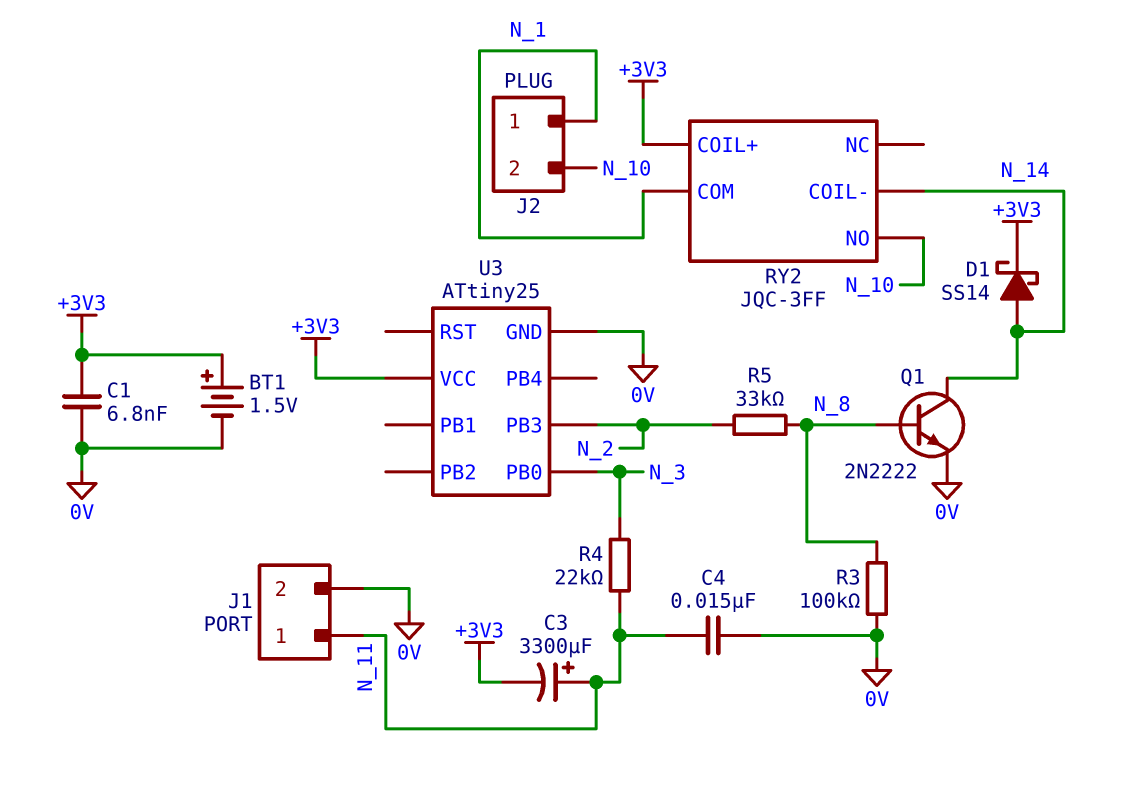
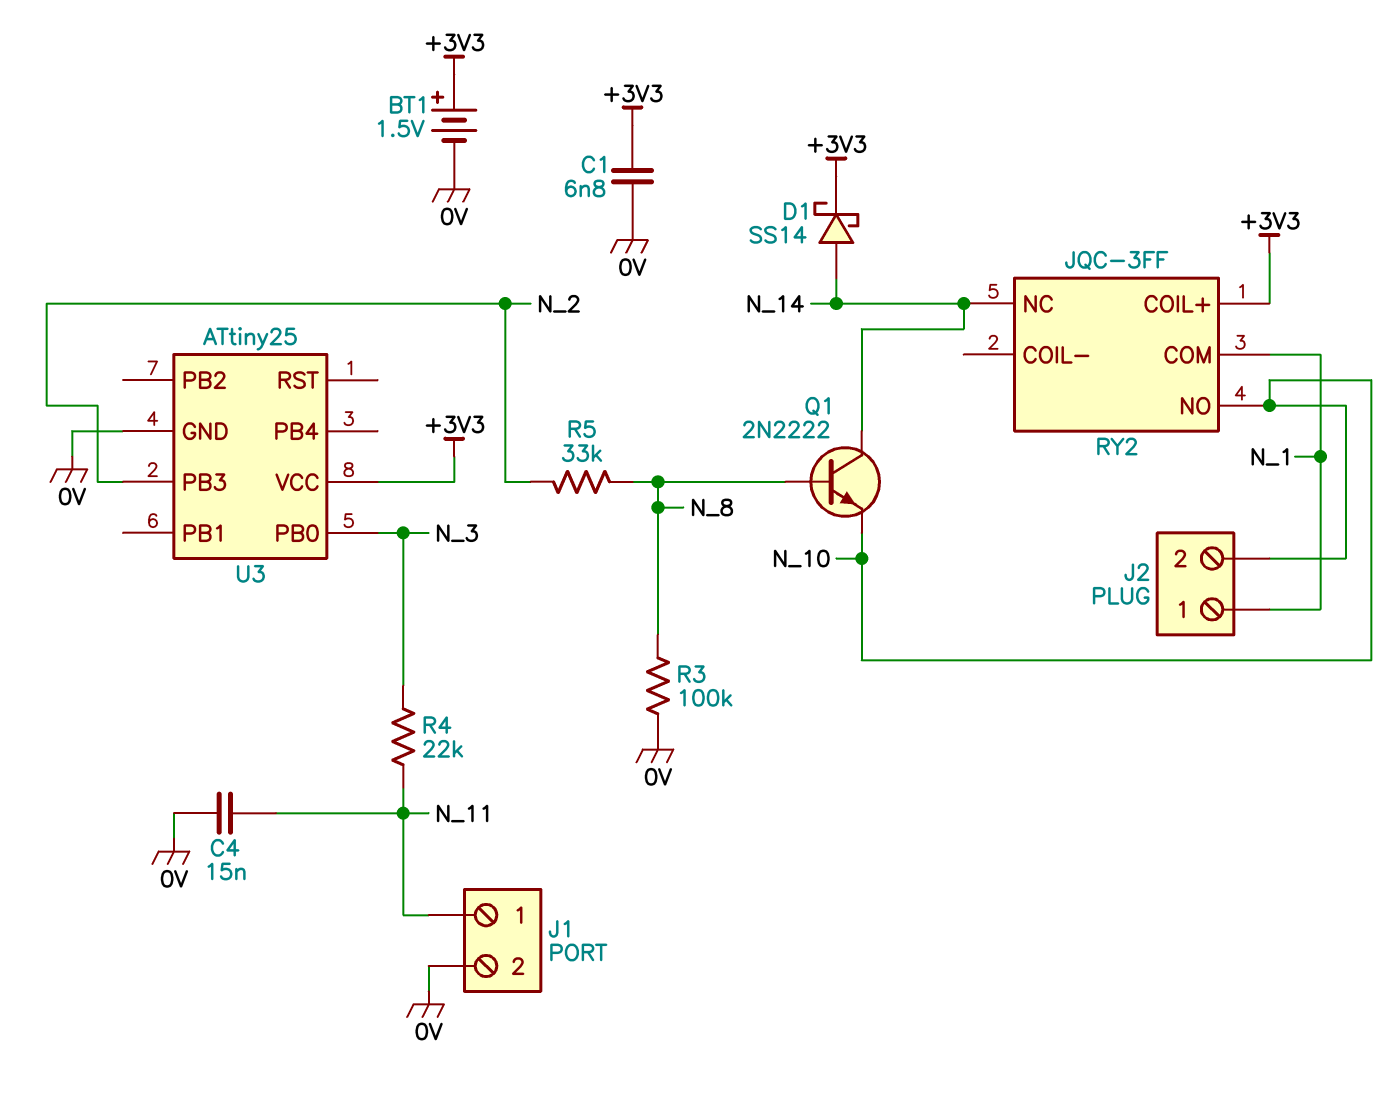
C3: 3300uF (plus N_11, minus +3V3) -> none
Q1: NPN 2N2222 (B N_8, C N_14, E 0V) -> NPN 2N2222 (B N_8, C N_14, E N_10)
RY2 pin COIL-: N_14 -> none
RY2 pin NC: none -> N_14

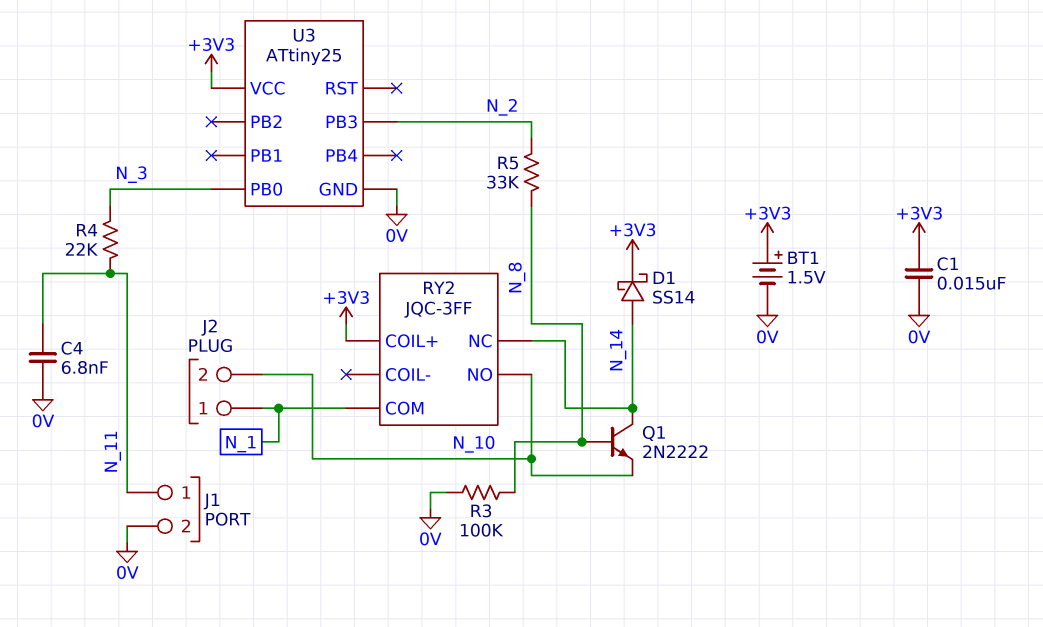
C1: 6.8nF (+3V3, 0V) -> 15nF (+3V3, 0V)
C4: 15nF (0V, N_11) -> 6.8nF (0V, N_11)

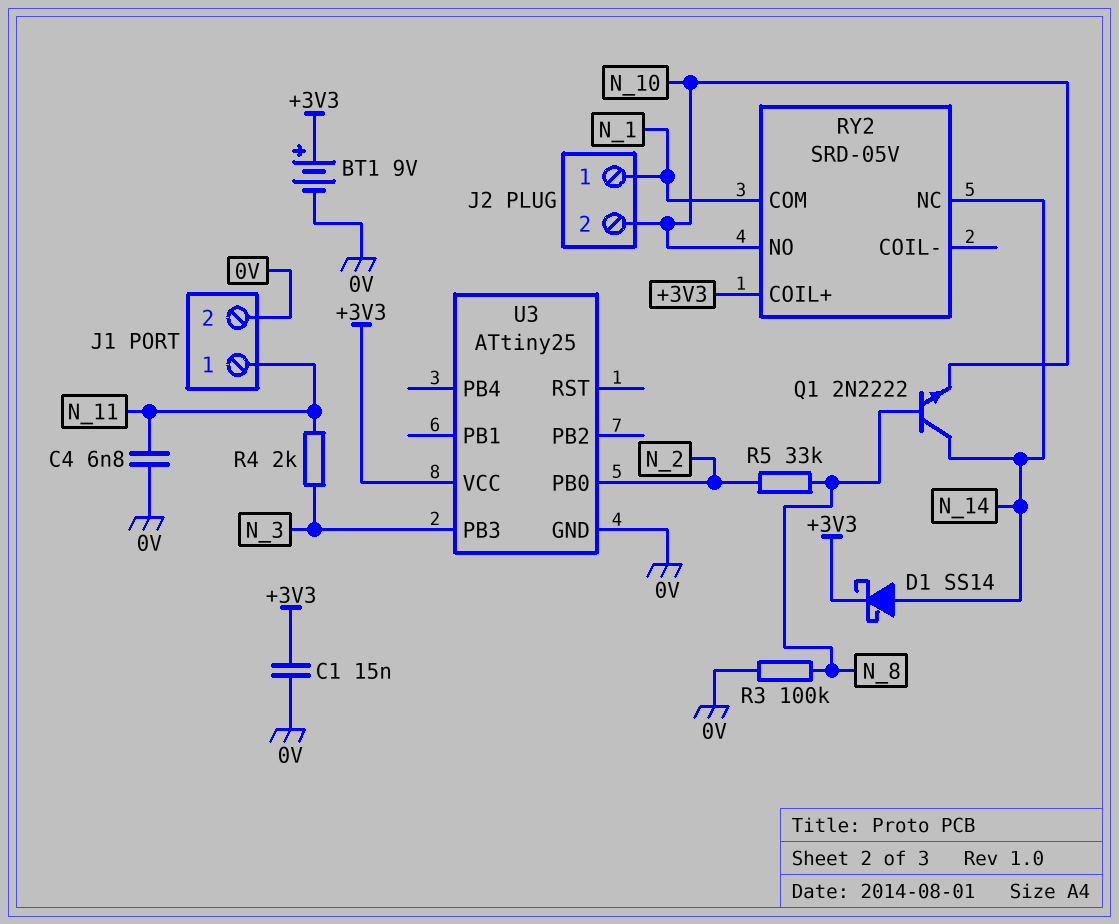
BT1: 1.5V (plus +3V3, minus 0V) -> 9V (plus +3V3, minus 0V)
R4: 22k (N_3, N_11) -> 2k (N_3, N_11)
RY2: JQC-3FF -> SRD-05V
U3 pin PB0: N_3 -> N_2
U3 pin PB3: N_2 -> N_3

